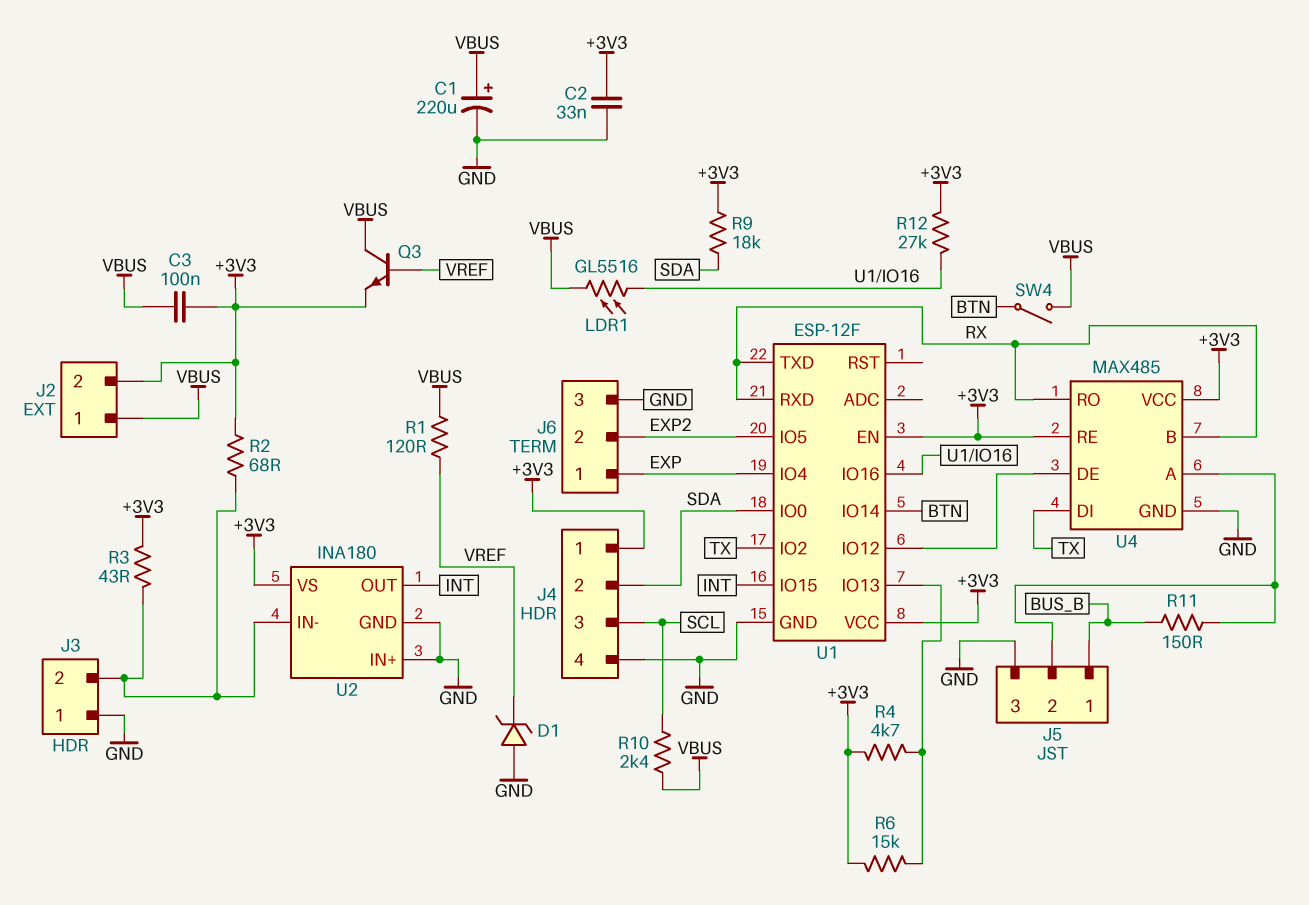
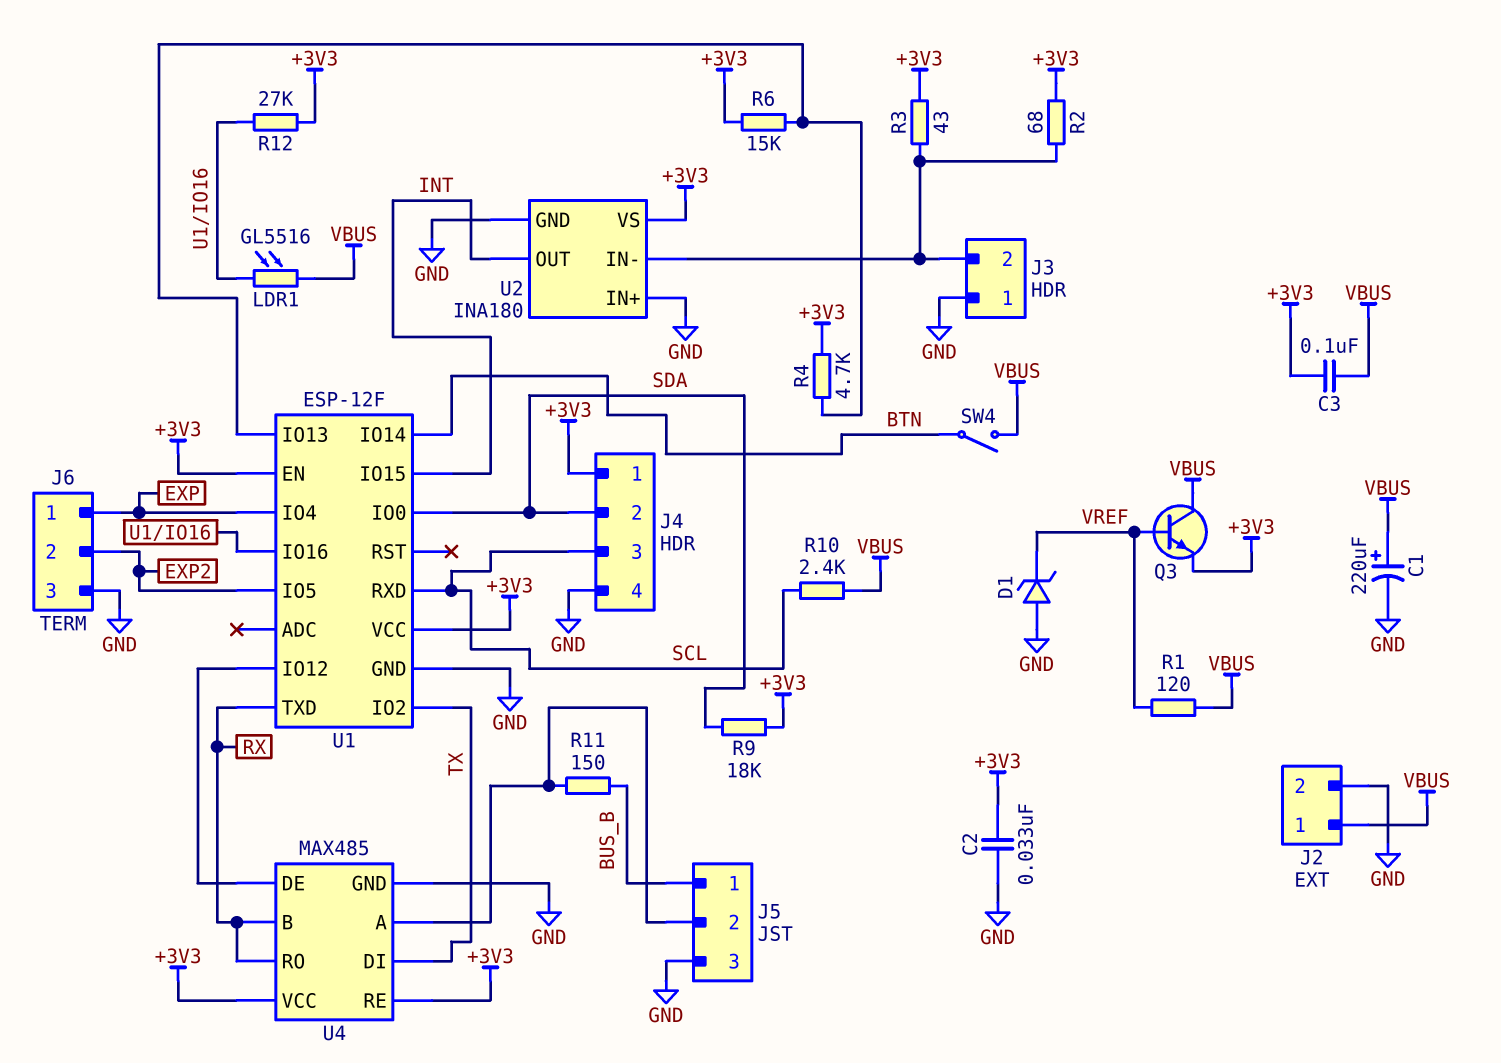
J2 pin 2: +3V3 -> GND
U1 pin RXD: RX -> SCL

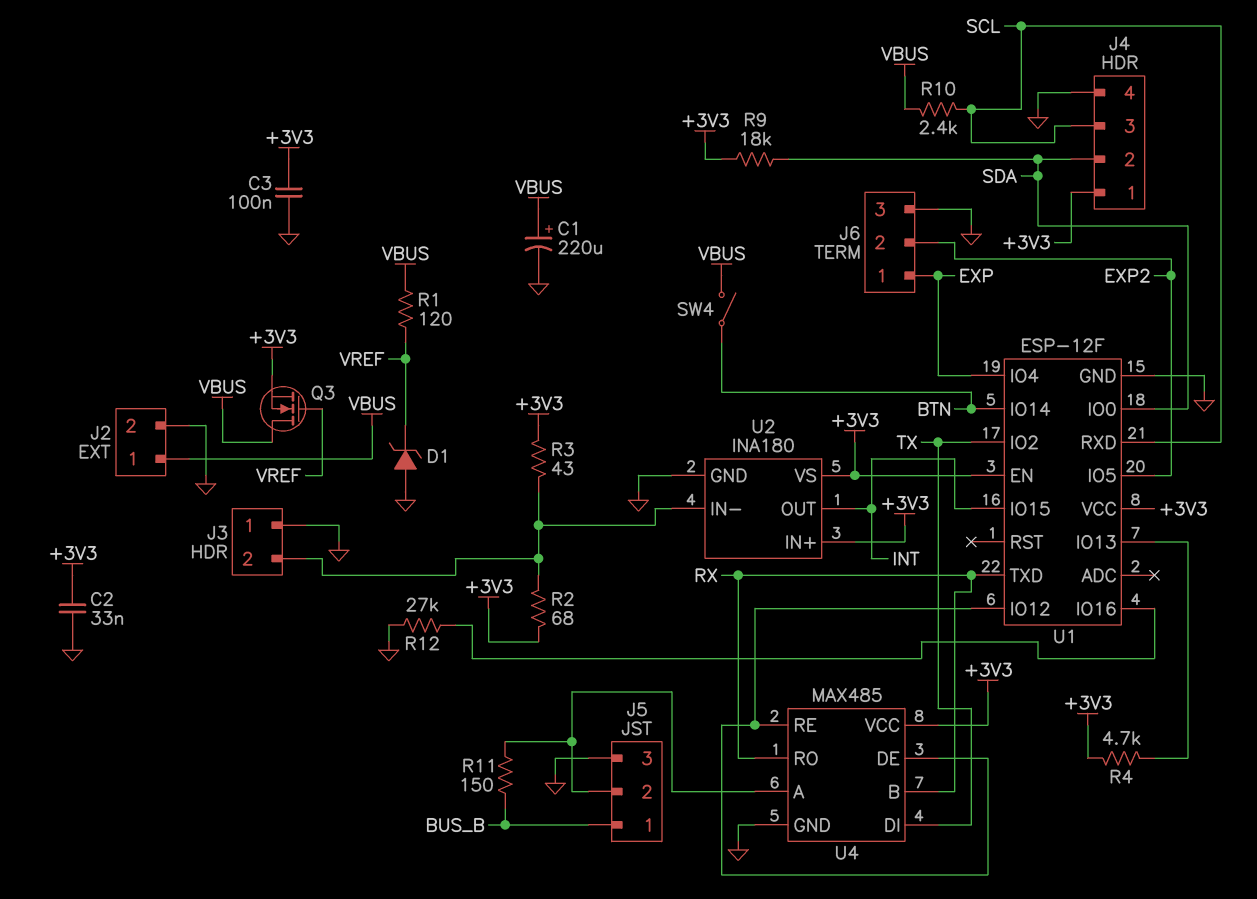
C3: 100nF (+3V3, VBUS) -> 100nF (+3V3, GND)
LDR1: GL5516 (U1/IO16, VBUS) -> none
Q3: NPN (B VREF, C VBUS, E +3V3) -> NMOS (G VREF, D VBUS, S +3V3)
R6: 15k (+3V3, U1/IO13) -> none
R12: 27k (+3V3, U1/IO16) -> 27k (GND, U1/IO16)
U2 pin IN+: GND -> +3V3
U4 pin RE: +3V3 -> U1/IO12

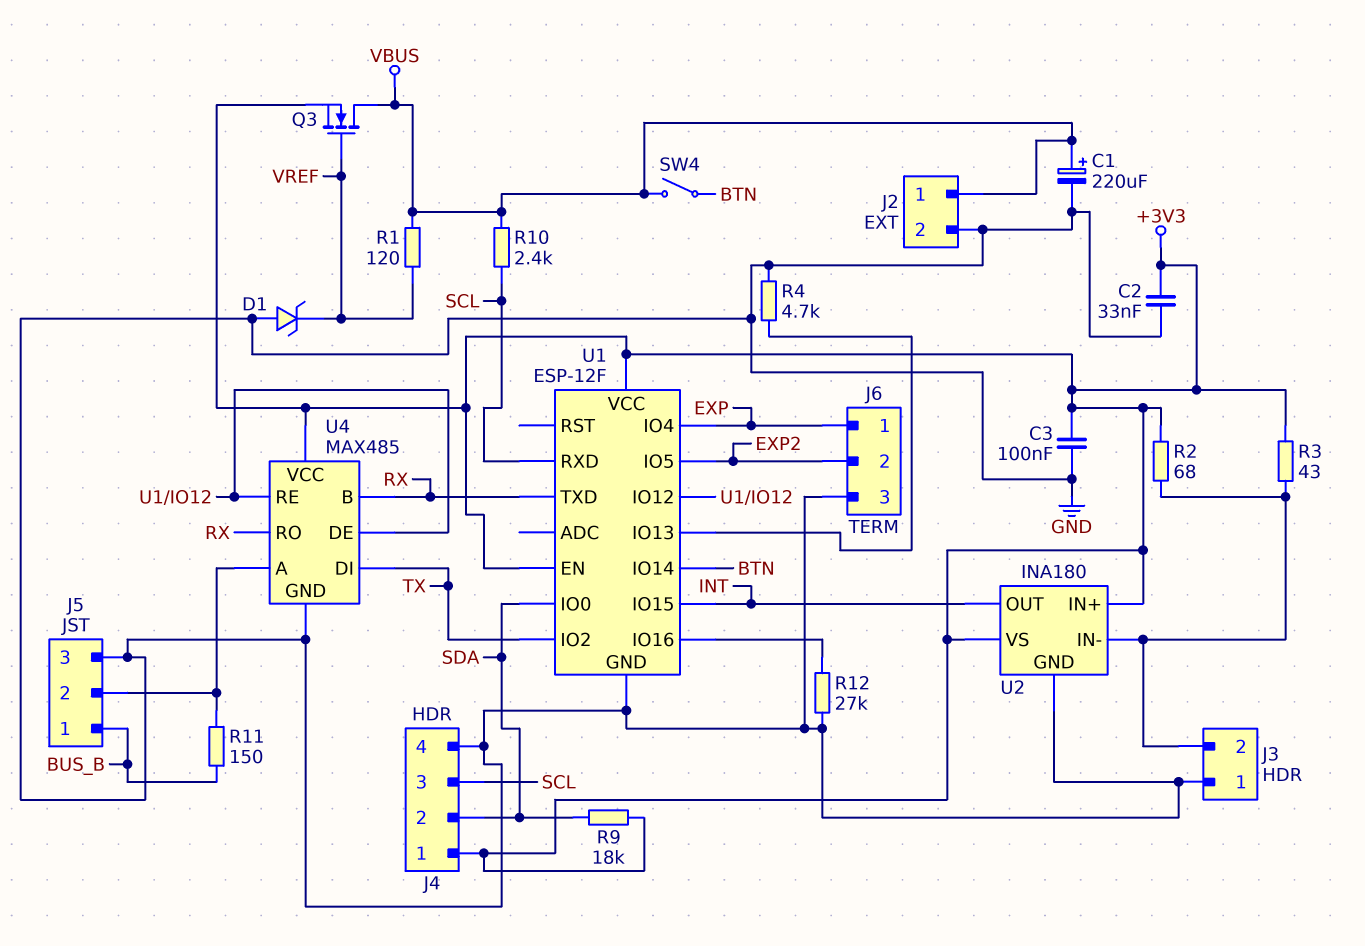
R4: 4.7k (+3V3, U1/IO13) -> 4.7k (GND, U1/IO13)

